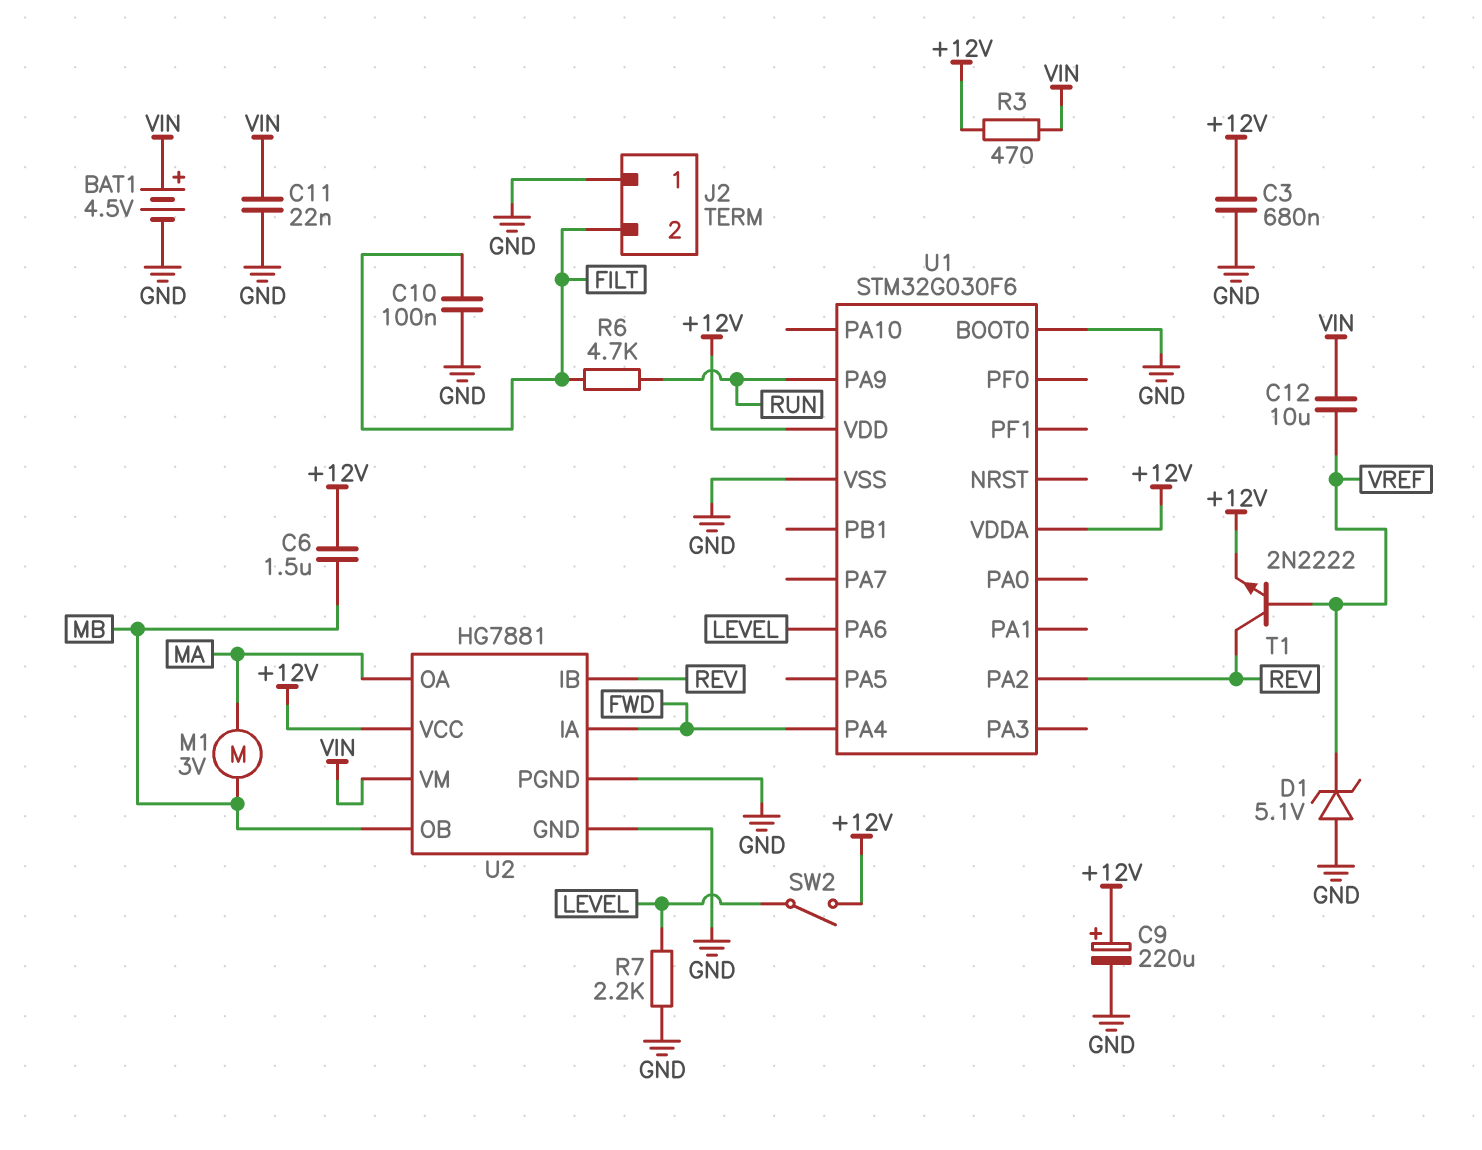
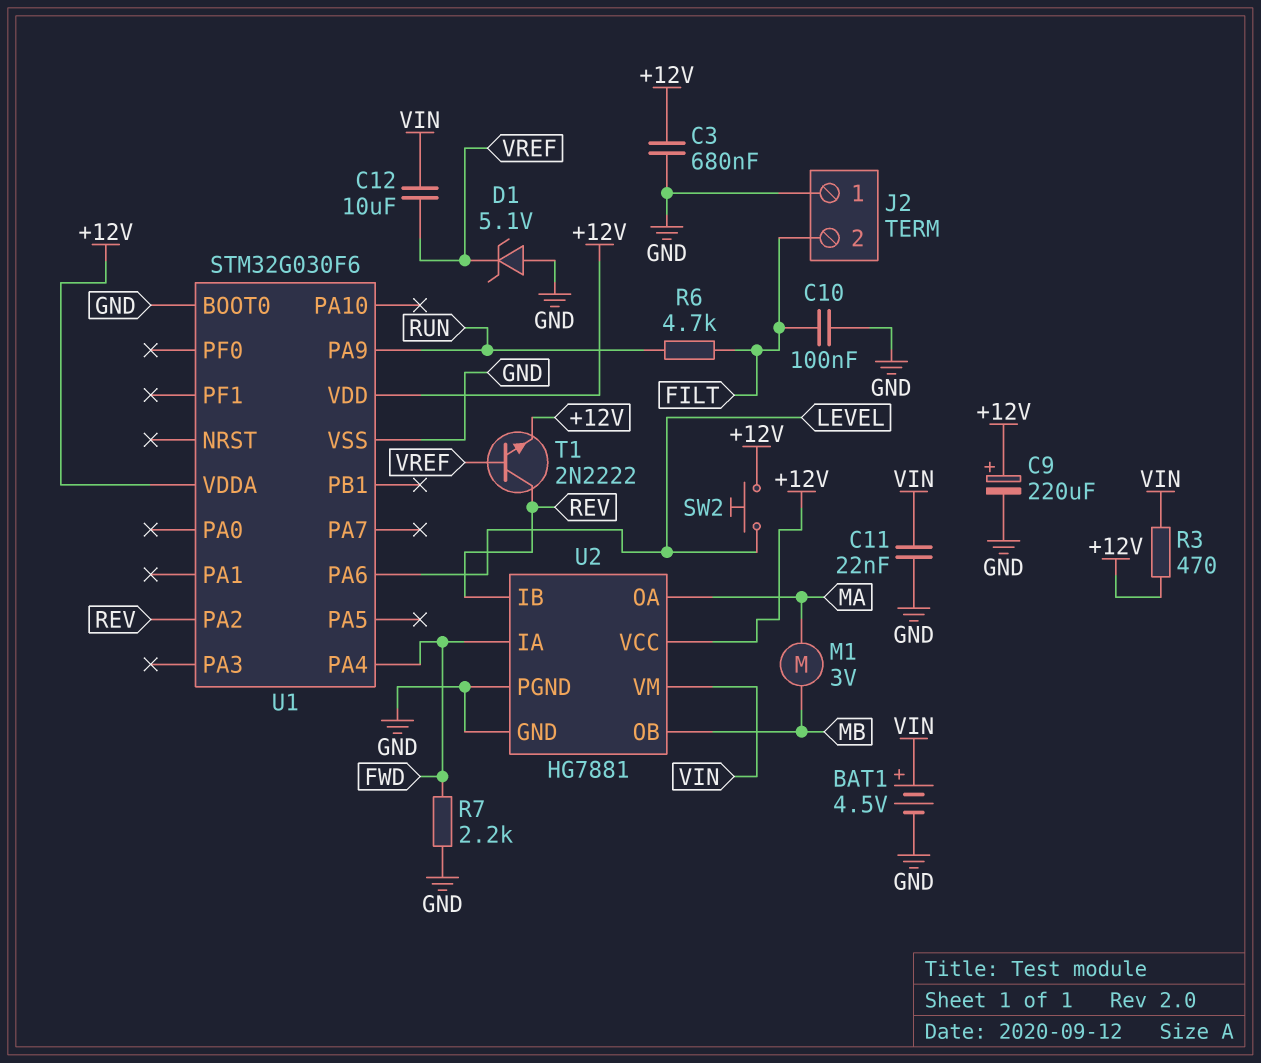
C6: 1.5uF (+12V, MB) -> none
R7: 2.2k (GND, LEVEL) -> 2.2k (FWD, GND)
SW2: switch (+12V, LEVEL) -> button (+12V, LEVEL)

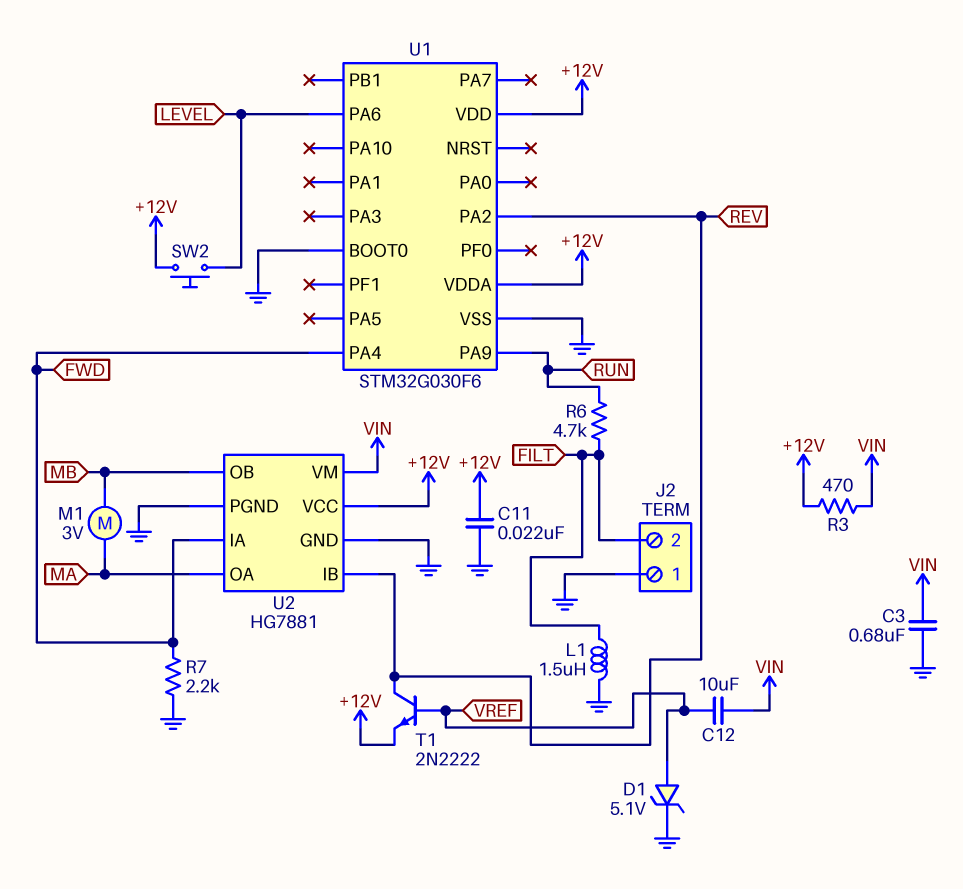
BAT1: 4.5V (plus VIN, minus GND) -> none
C3: 680nF (+12V, GND) -> 680nF (GND, VIN)
C9: 220uF (plus +12V, minus GND) -> none
C10: 100nF (FILT, GND) -> none
C11: 22nF (GND, VIN) -> 22nF (+12V, GND)
D1: zener 5.1V (A GND, K VREF) -> zener 5.1V (A VREF, K GND)
L1: none -> 1.5uH (FILT, GND)

